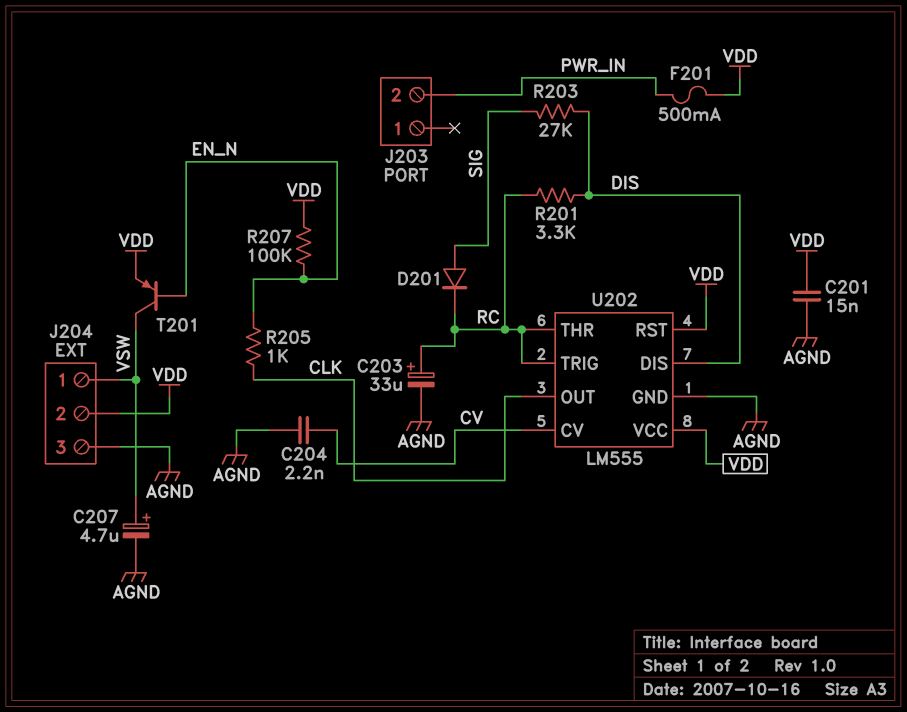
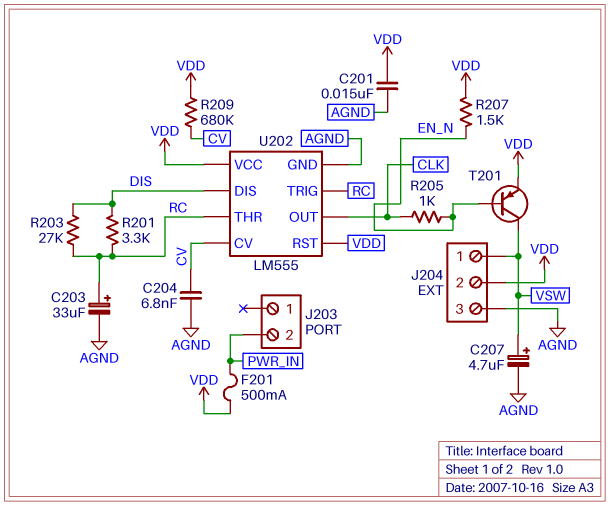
C204: 2.2nF (AGND, CV) -> 6.8nF (AGND, CV)
D201: diode (A SIG, K RC) -> none
R203: 27k (DIS, SIG) -> 27k (DIS, RC)
R207: 100k (EN_N, VDD) -> 1.5k (EN_N, VDD)
R209: none -> 680k (CV, VDD)

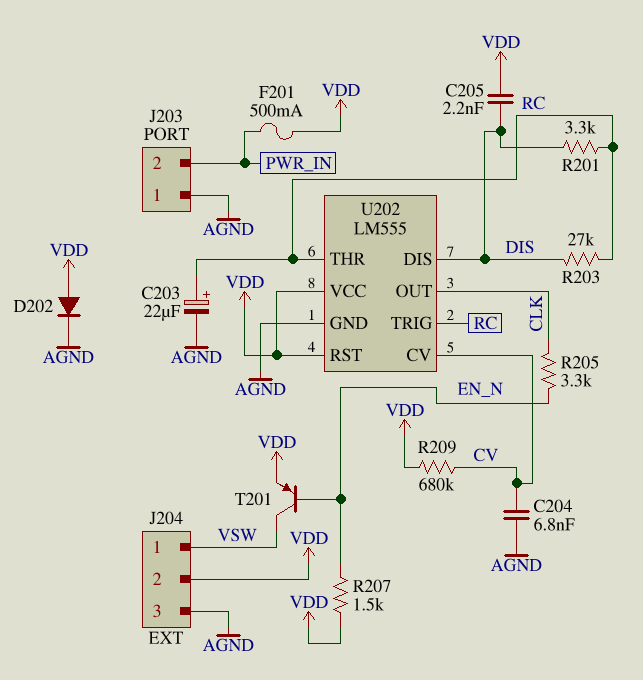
C201: 15nF (AGND, VDD) -> none
C203: 33uF (plus RC, minus AGND) -> 22uF (plus RC, minus AGND)
C205: none -> 2.2nF (DIS, VDD)
C207: 4.7uF (plus VSW, minus AGND) -> none
D202: none -> diode (A VDD, K AGND)
J203 pin 1: none -> AGND
R205: 1k (CLK, EN_N) -> 3.3k (CLK, EN_N)

